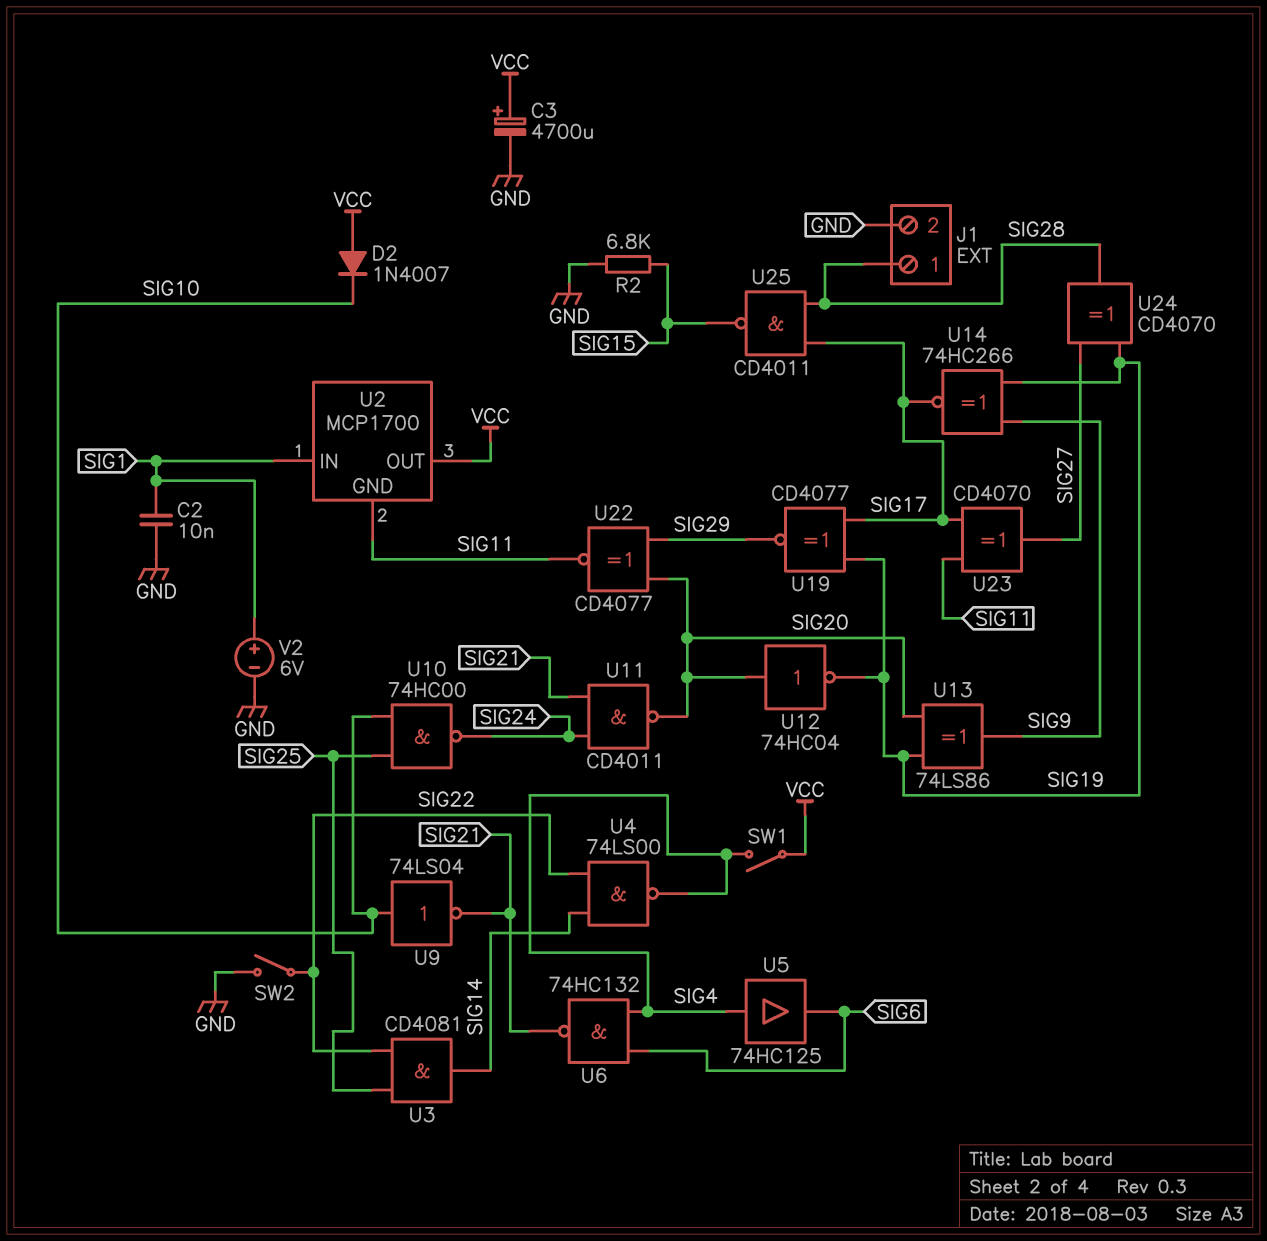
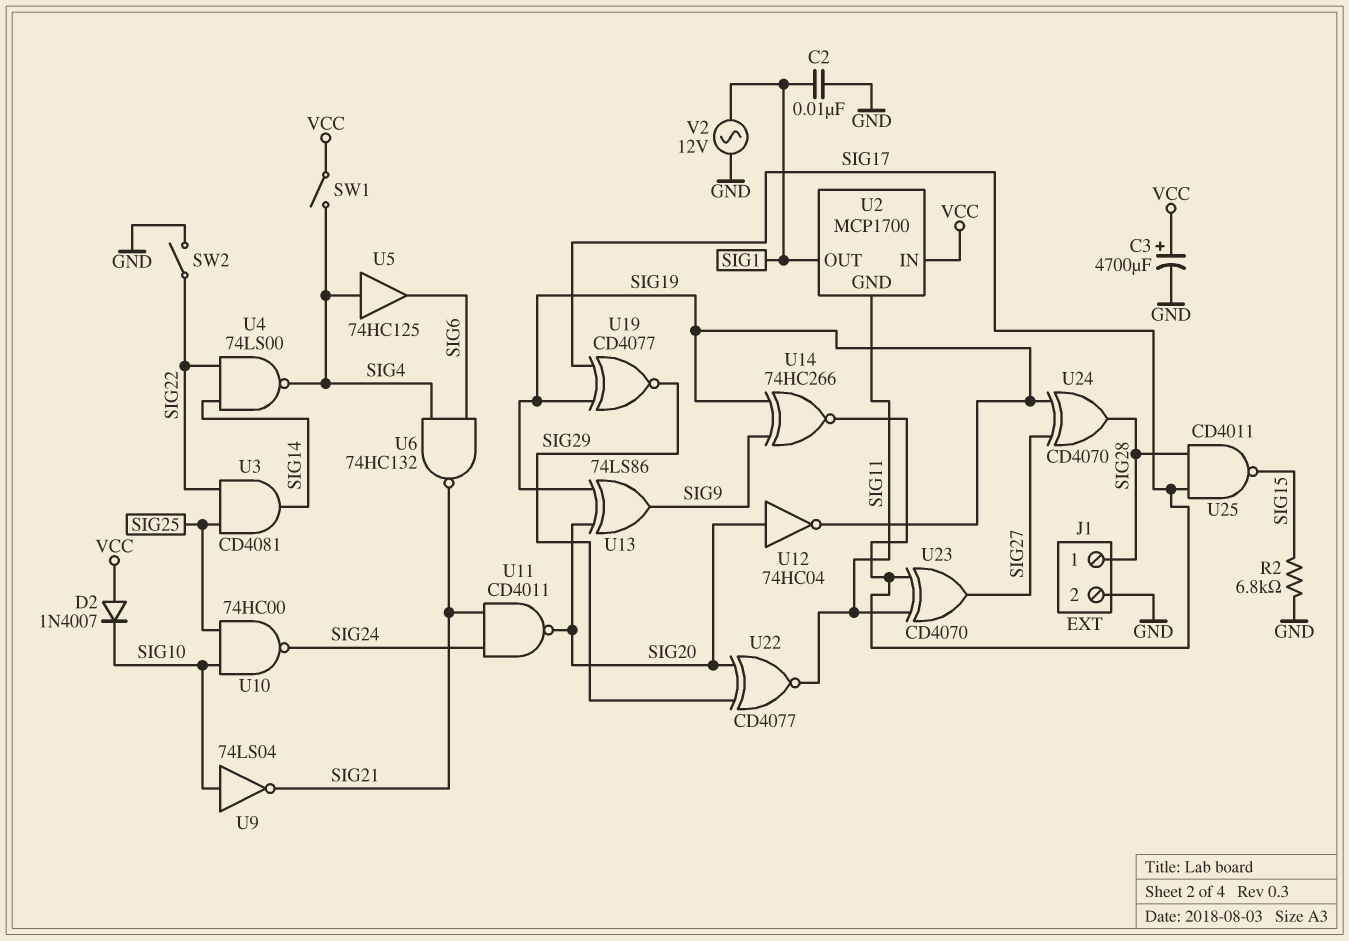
U2 pin IN: SIG1 -> VCC
U2 pin OUT: VCC -> SIG1
V2: 6V (plus SIG1, minus GND) -> AC 12V (GND, SIG1)

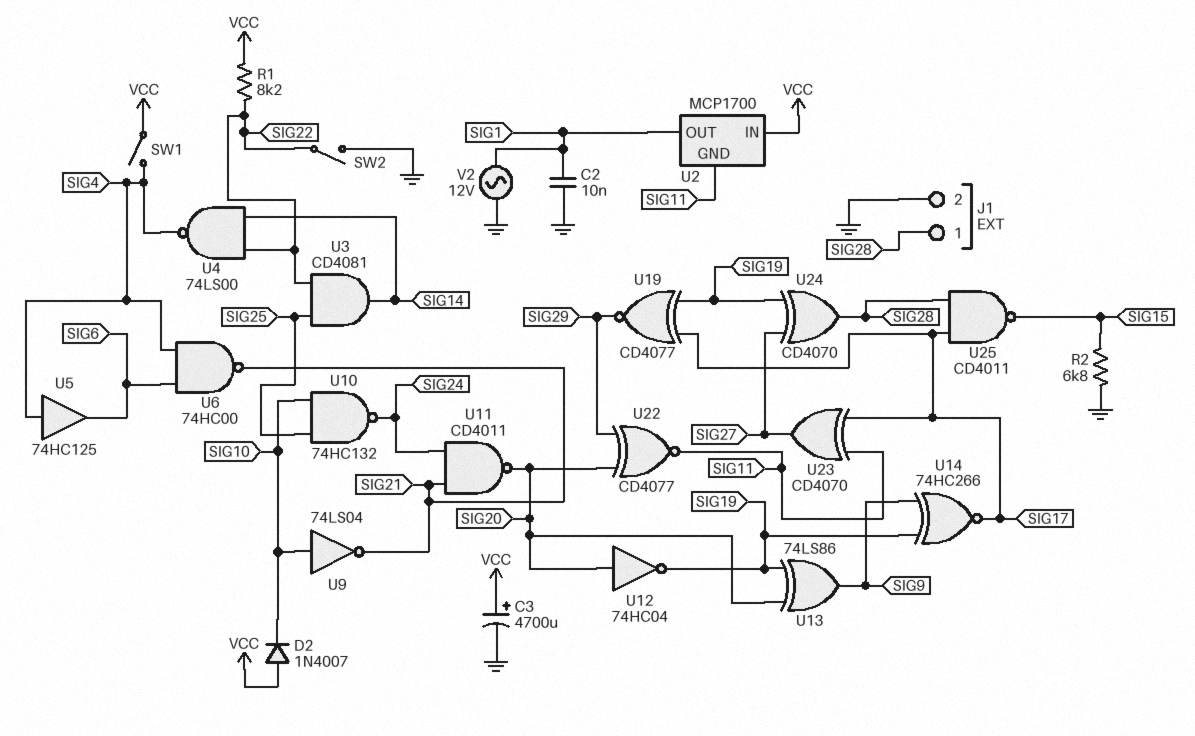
R1: none -> 8.2k (SIG22, VCC)
U6: NAND 74HC132 (in SIG4, in SIG6, out SIG21) -> NAND 74HC00 (in SIG4, in SIG6, out SIG21)
U10: NAND 74HC00 (in SIG10, in SIG25, out SIG24) -> NAND 74HC132 (in SIG10, in SIG25, out SIG24)

